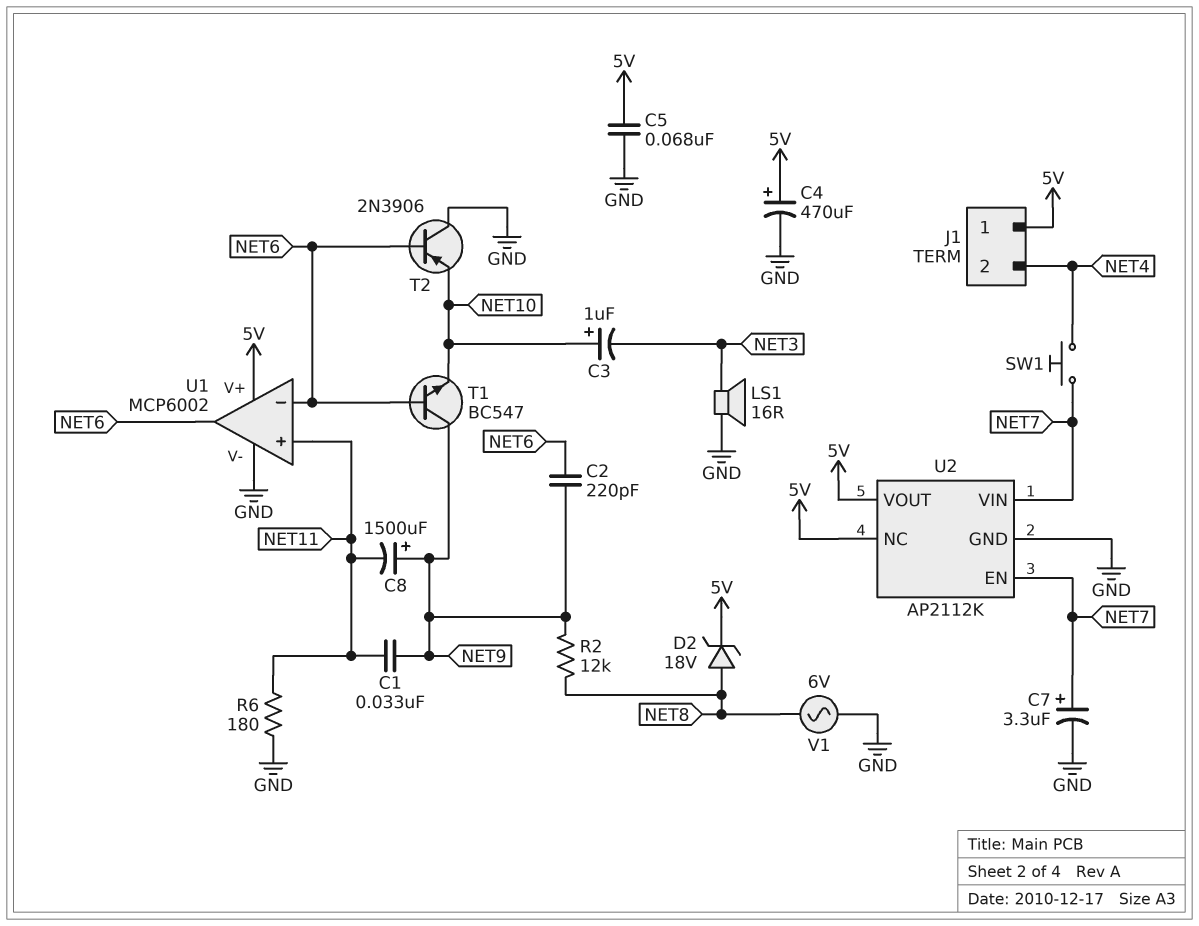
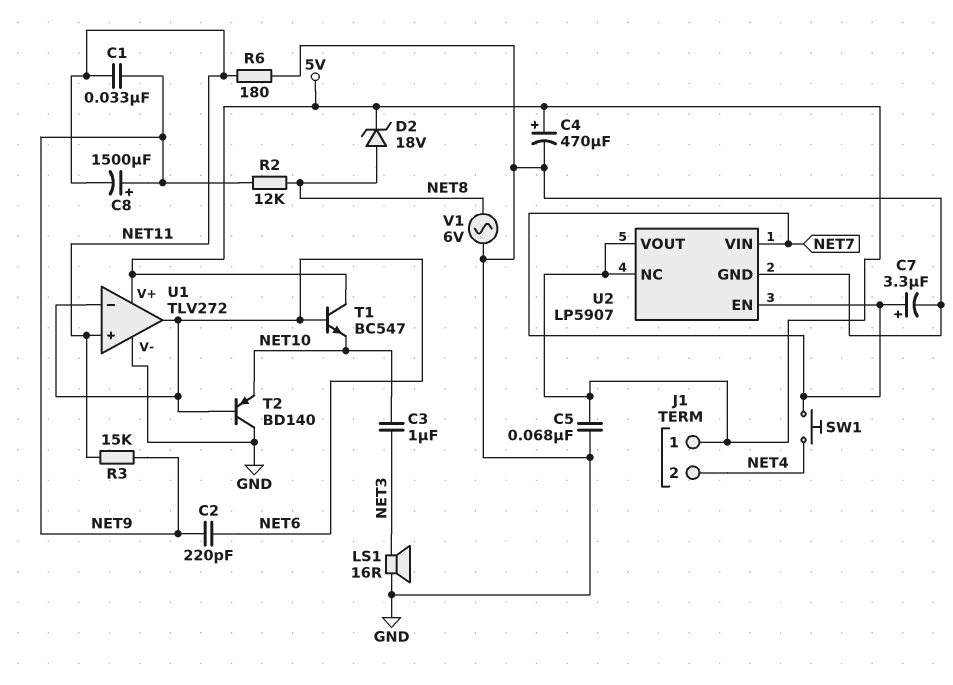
C3: 1uF (plus NET10, minus NET3) -> 1uF (NET3, NET10)
R3: none -> 15k (NET9, NET11)
T1: NPN BC547 (B NET6, C NET9, E NET10) -> NPN BC547 (B NET6, C 5V, E NET10)
T2: PNP 2N3906 (B NET6, C GND, E NET10) -> PNP BD140 (B NET6, C GND, E NET10)
U1: MCP6002 -> TLV272
U2: AP2112K -> LP5907

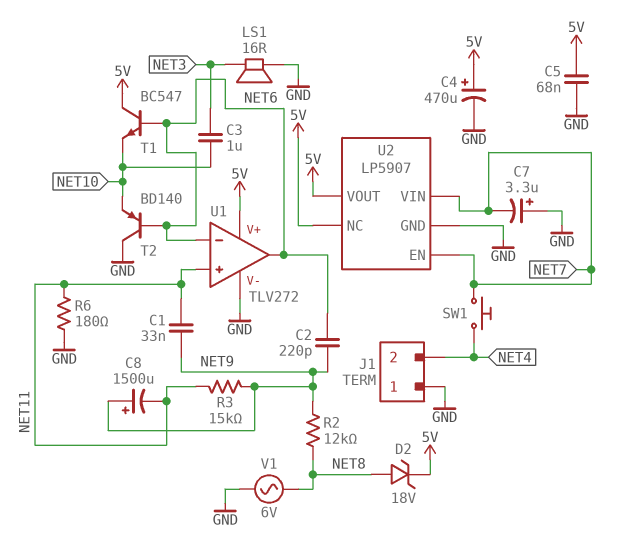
C7: 3.3uF (plus NET7, minus GND) -> 3.3uF (plus GND, minus NET7)
J1 pin 1: 5V -> GND

